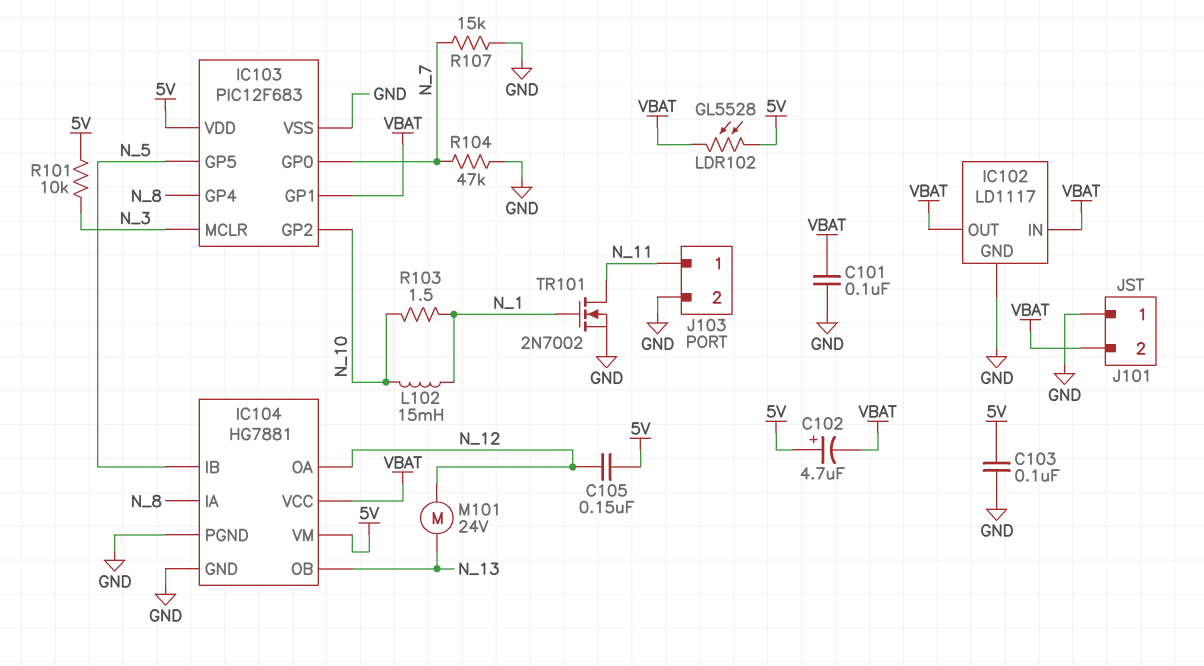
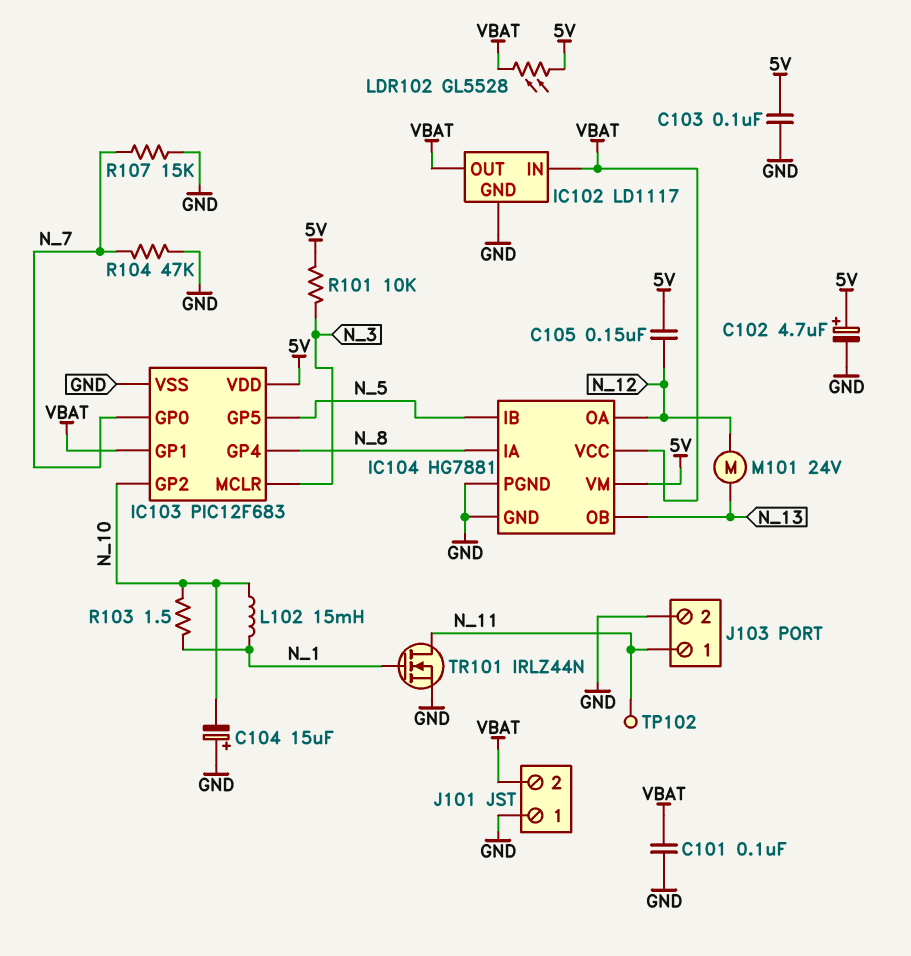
C102: 4.7uF (plus 5V, minus VBAT) -> 4.7uF (plus 5V, minus GND)
C104: none -> 15uF (plus GND, minus N_10)
TP102: none -> test point (N_11)
TR101: NMOS 2N7002 (G N_1, D N_11, S GND) -> NMOS IRLZ44N (G N_1, D N_11, S GND)

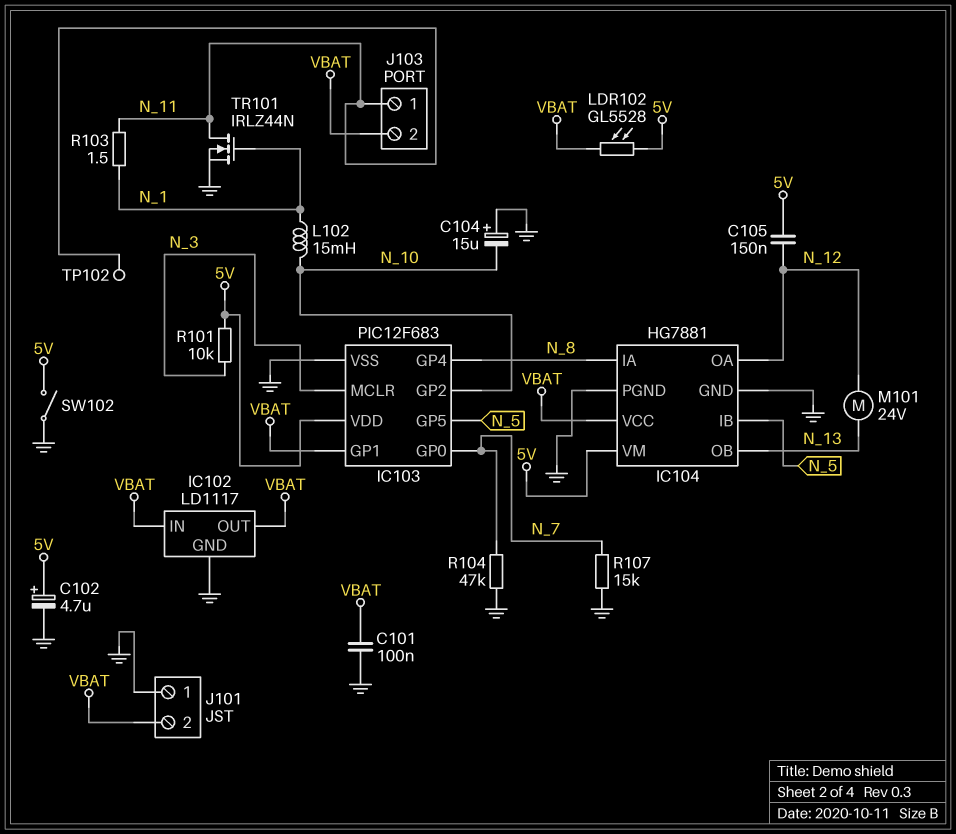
C103: 100nF (5V, GND) -> none
J103 pin 2: GND -> VBAT
R103: 1.5 (N_1, N_10) -> 1.5 (N_1, N_11)
SW102: none -> switch (5V, GND)

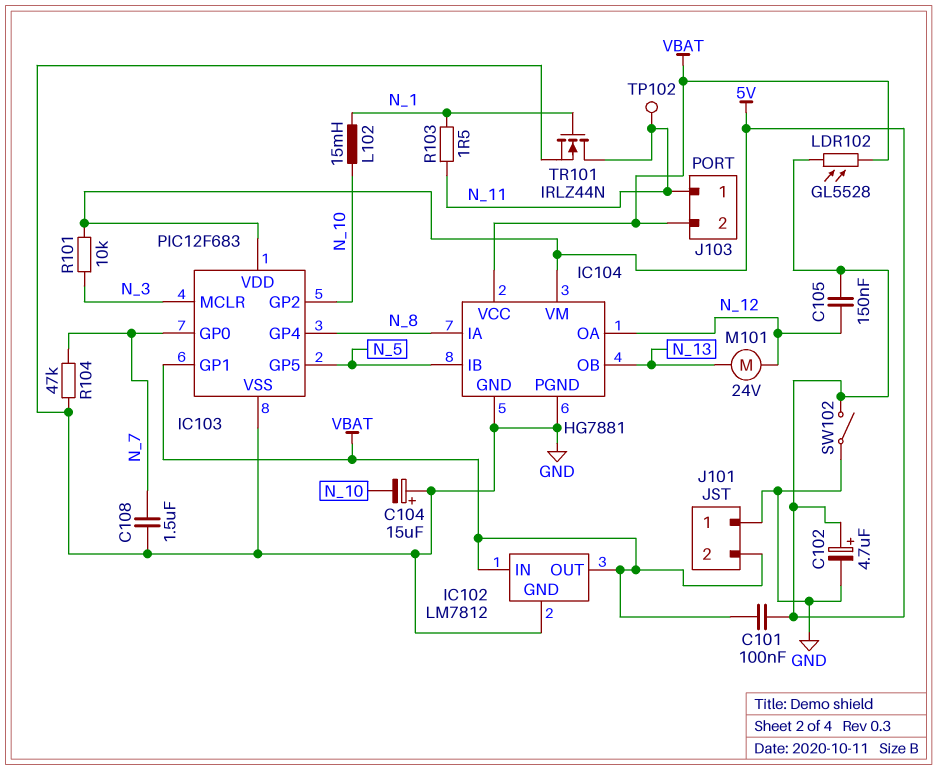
C101: 100nF (GND, VBAT) -> 100nF (5V, VBAT)
C108: none -> 1.5uF (GND, N_7)
IC102: LD1117 -> LM7812
R107: 15k (GND, N_7) -> none

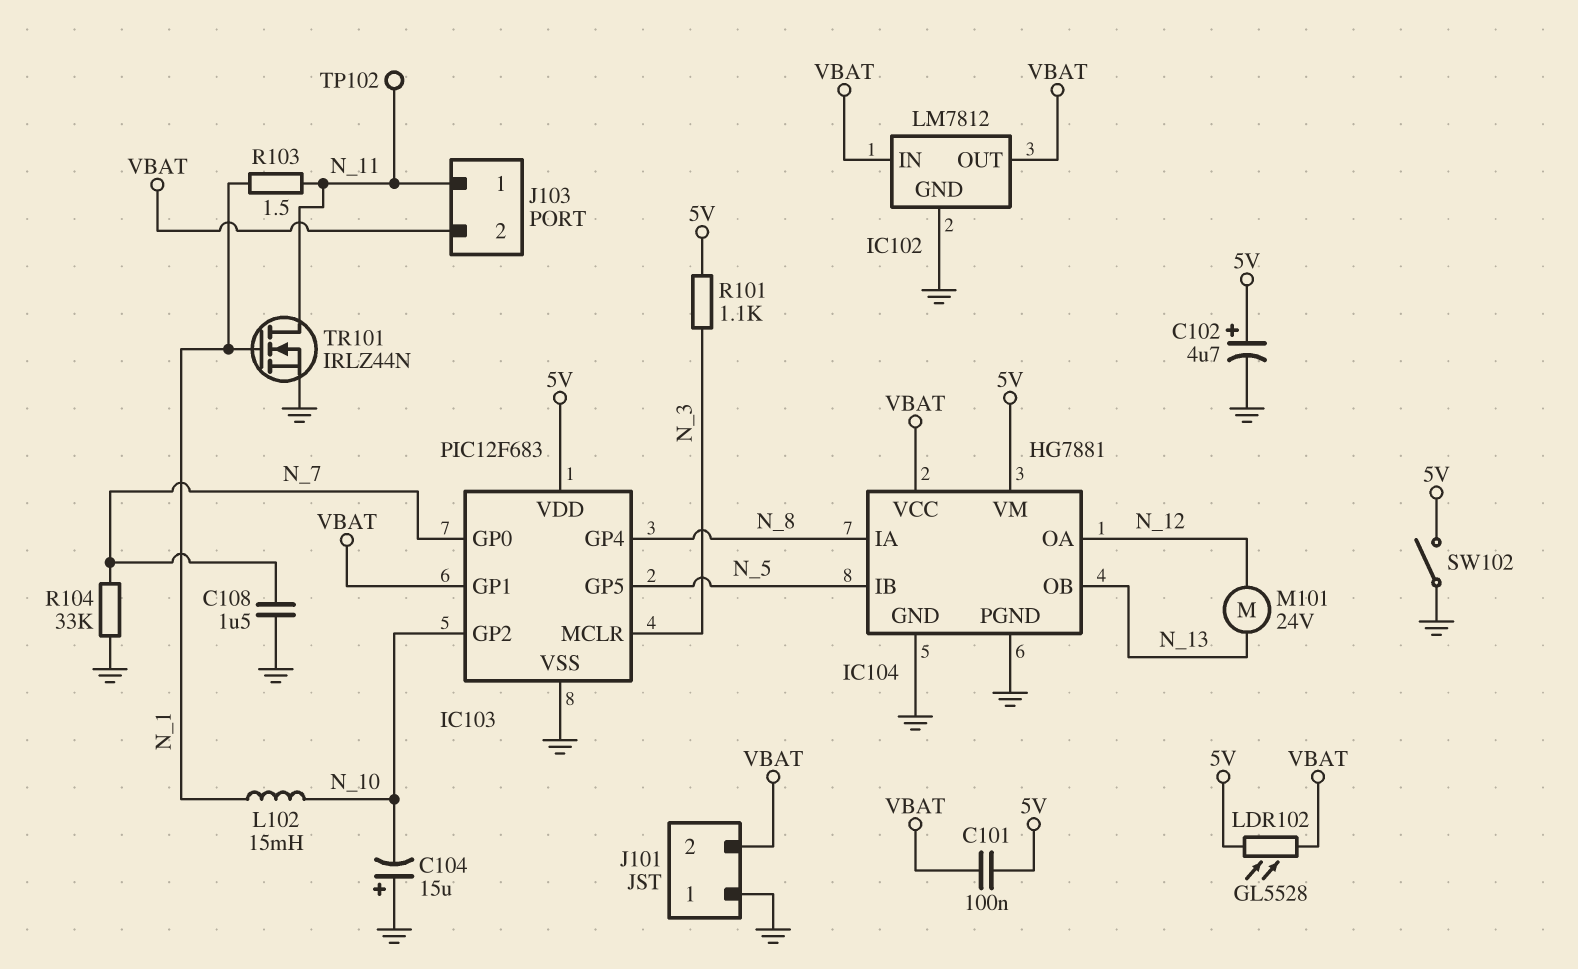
C105: 150nF (5V, N_12) -> none
R101: 10k (5V, N_3) -> 1.1k (5V, N_3)
R104: 47k (GND, N_7) -> 33k (GND, N_7)

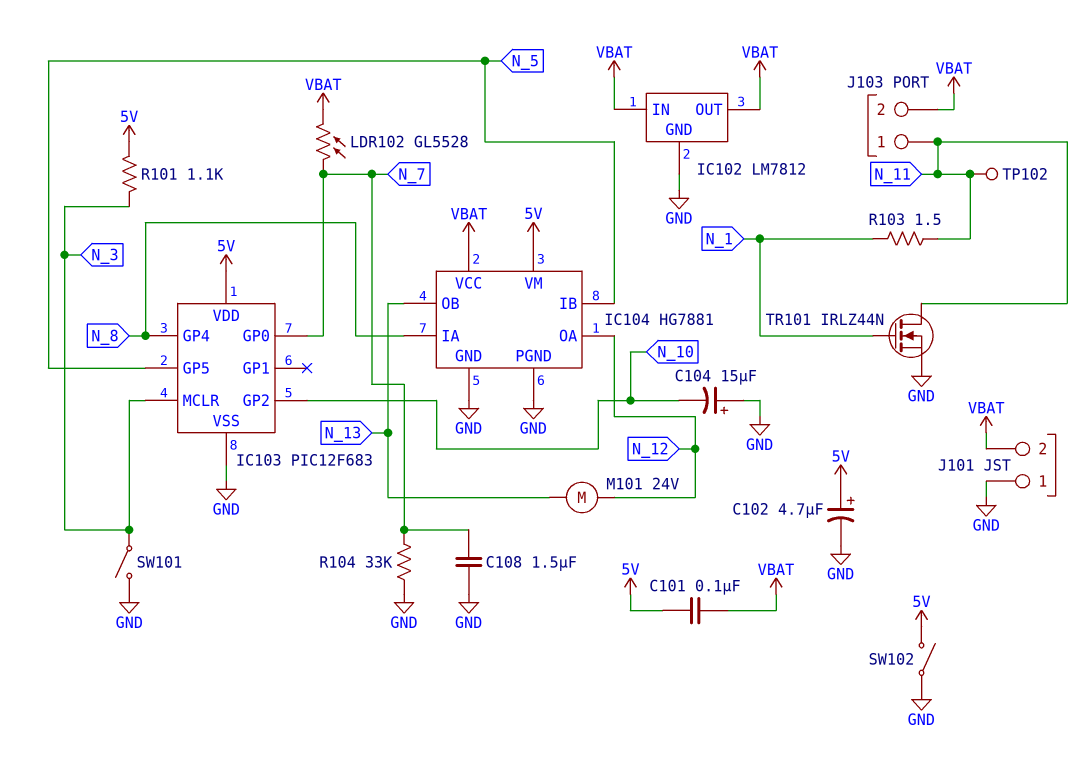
IC103 pin GP1: VBAT -> none
L102: 15mH (N_1, N_10) -> none
LDR102: GL5528 (5V, VBAT) -> GL5528 (N_7, VBAT)
SW101: none -> switch (GND, N_3)

